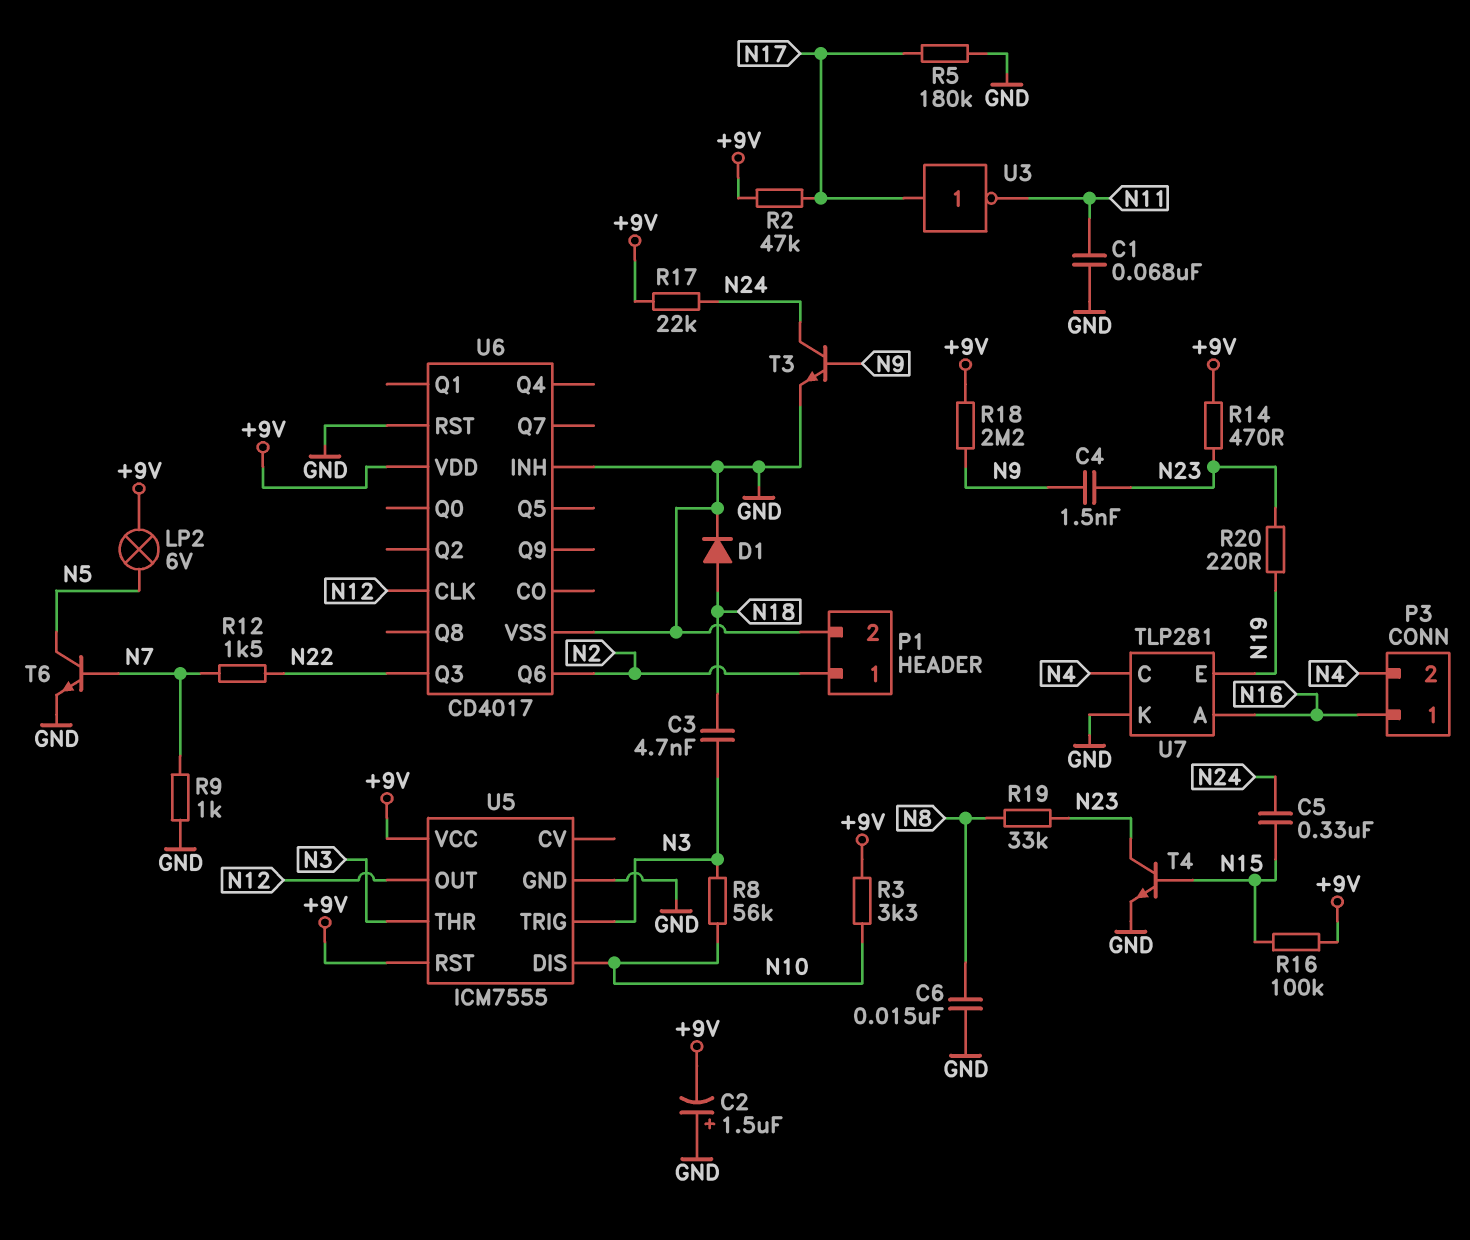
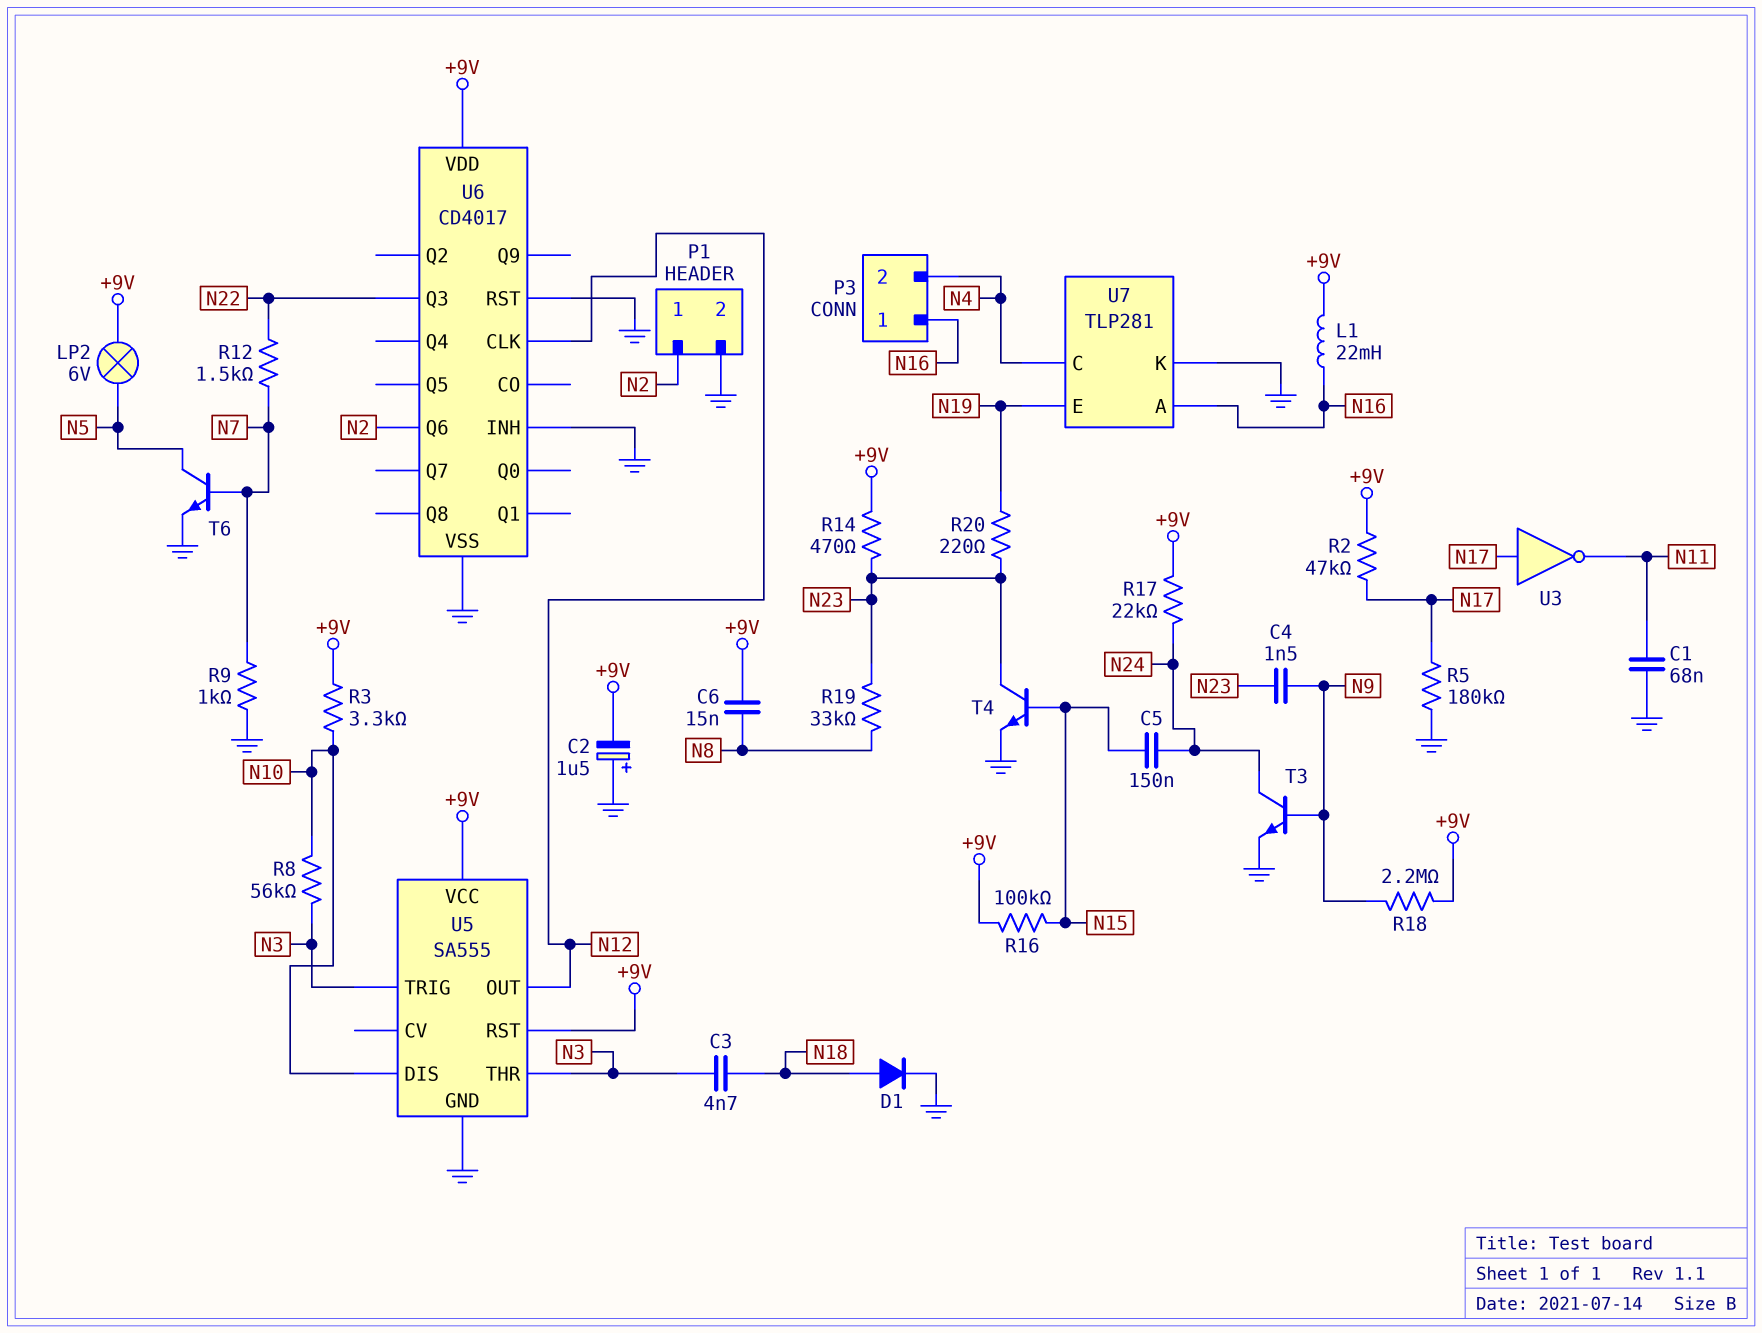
C5: 330nF (N15, N24) -> 150nF (N15, N24)
C6: 15nF (GND, N8) -> 15nF (+9V, N8)
L1: none -> 22mH (+9V, N16)
U5: ICM7555 -> SA555

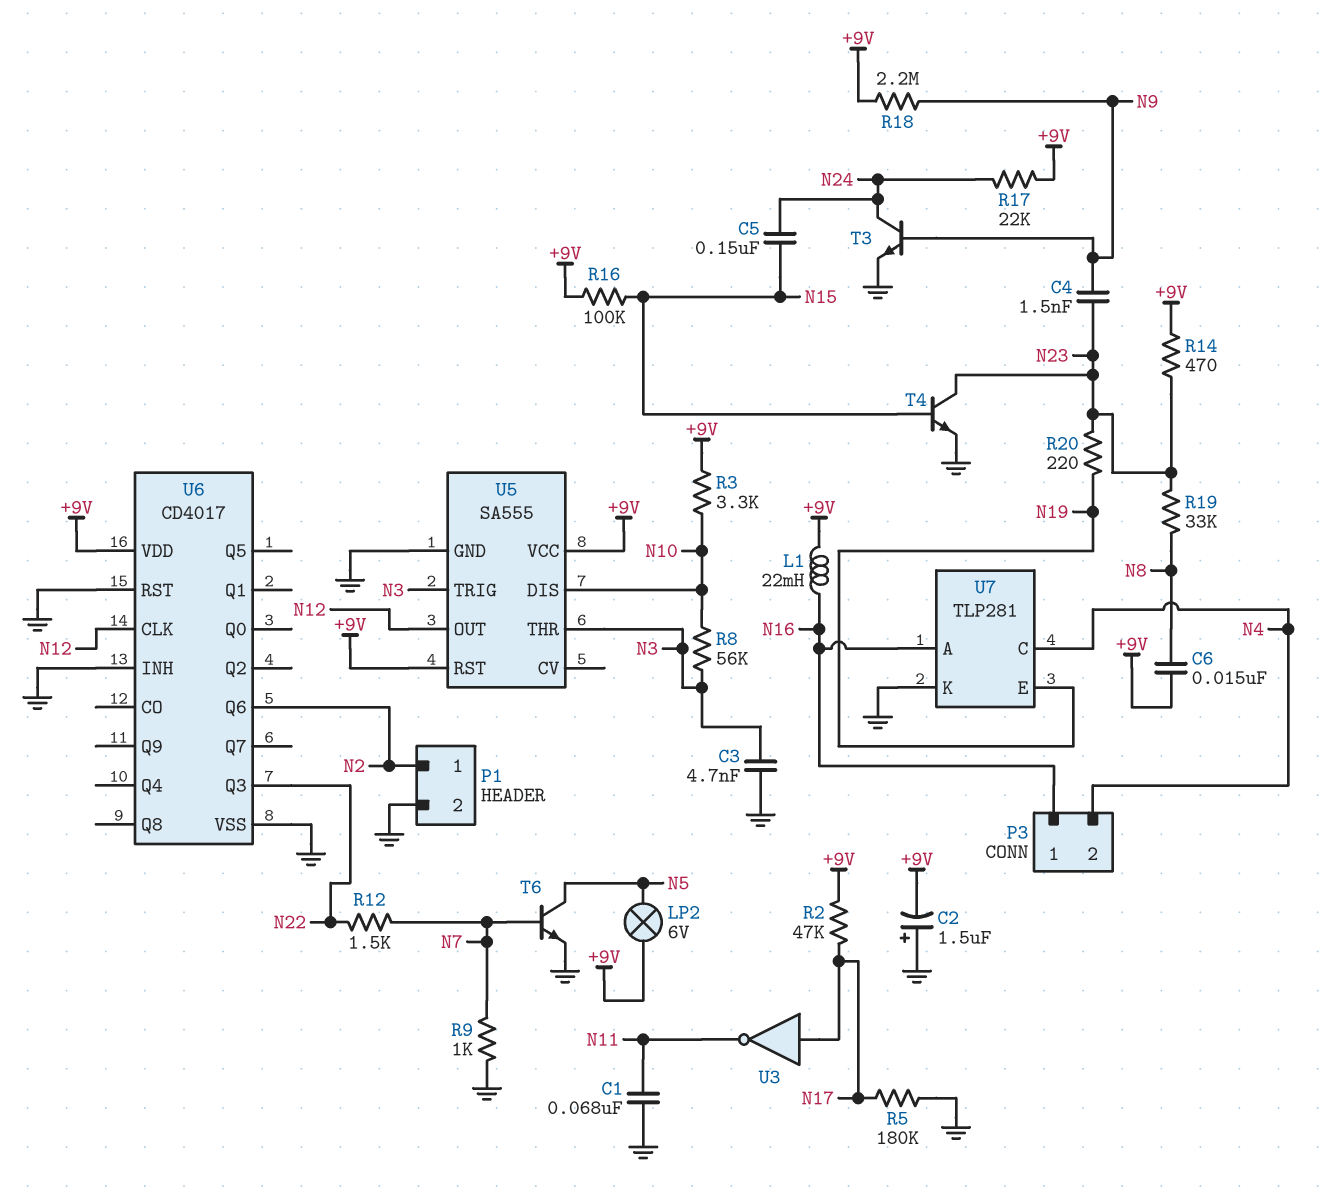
C3: 4.7nF (N3, N18) -> 4.7nF (GND, N3)
D1: diode (A N18, K GND) -> none

